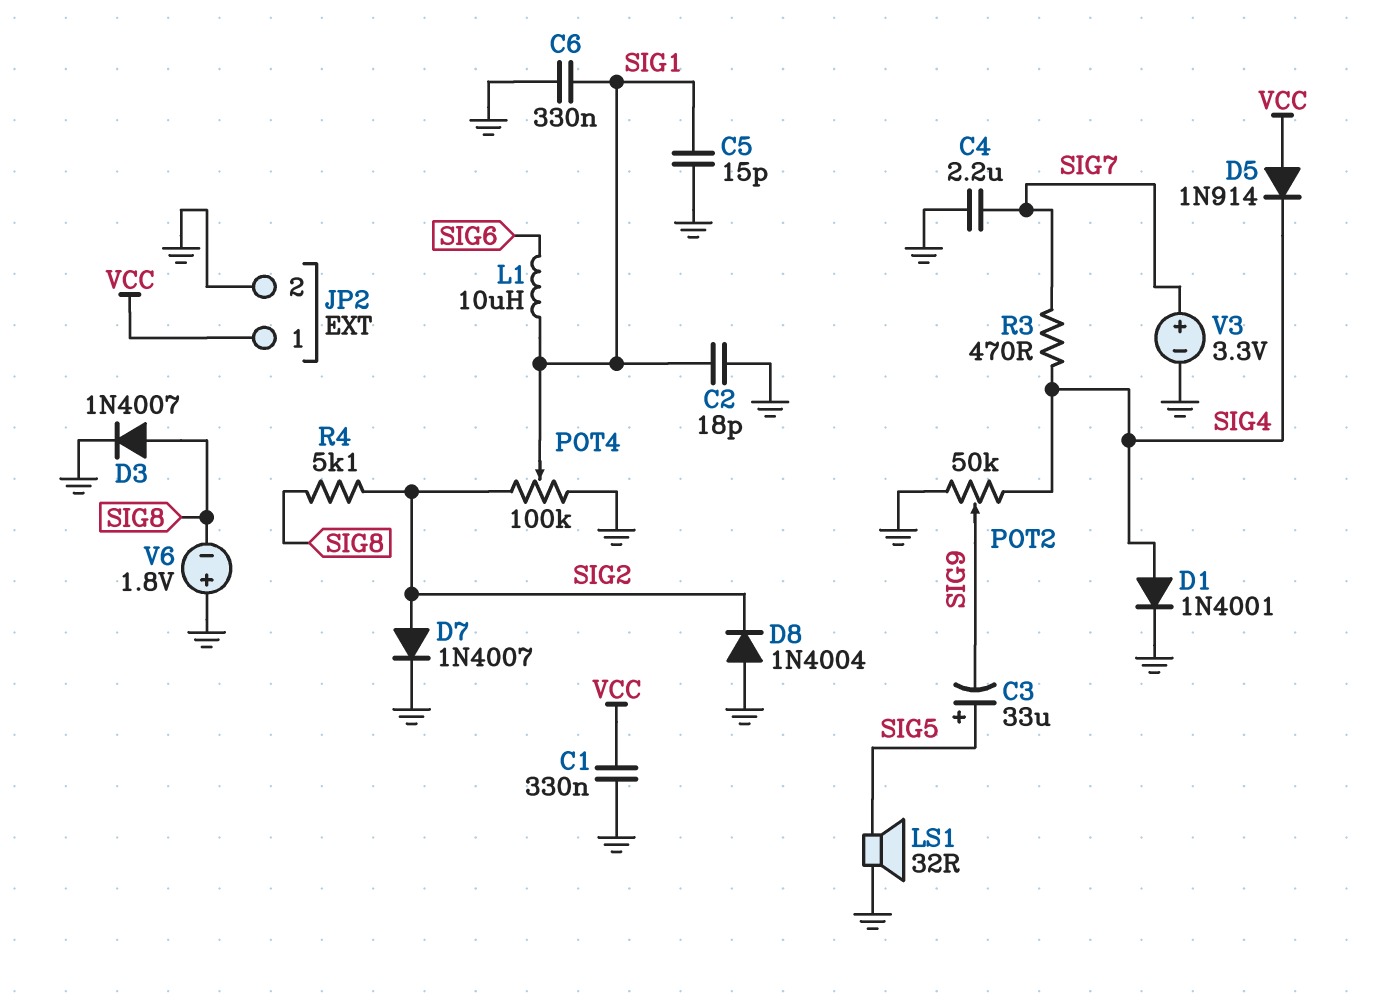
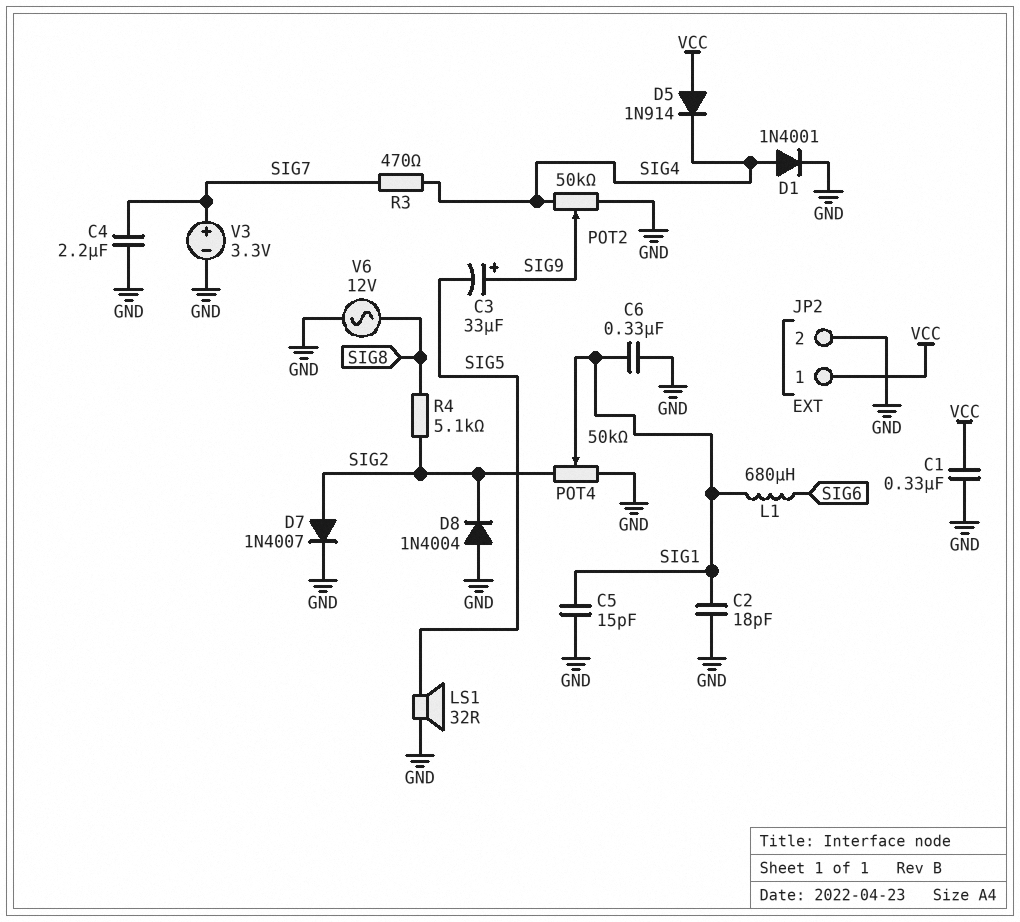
C3: 33uF (plus SIG5, minus SIG9) -> 33uF (plus SIG9, minus SIG5)
D3: diode 1N4007 (A SIG8, K GND) -> none
L1: 10uH (SIG1, SIG6) -> 680uH (SIG1, SIG6)
POT4: 100k (GND, SIG2, wiper SIG1) -> 50k (GND, SIG2, wiper SIG1)
V6: 1.8V (plus GND, minus SIG8) -> AC 12V (GND, SIG8)

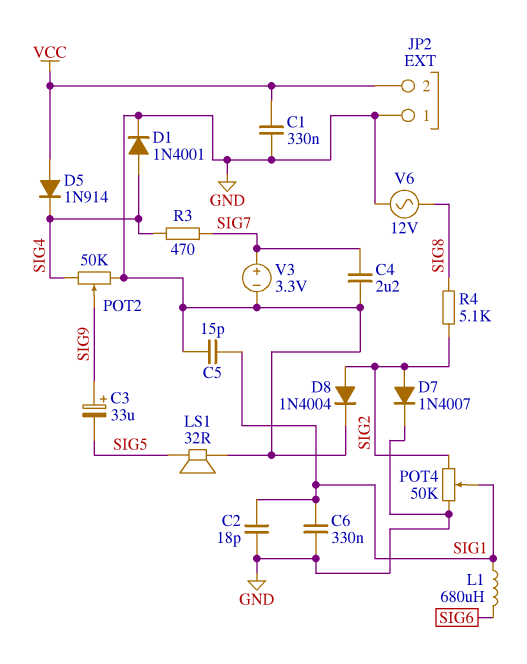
D8: diode 1N4004 (A GND, K SIG2) -> diode 1N4004 (A SIG2, K GND)
JP2 pin 1: VCC -> GND
JP2 pin 2: GND -> VCC

